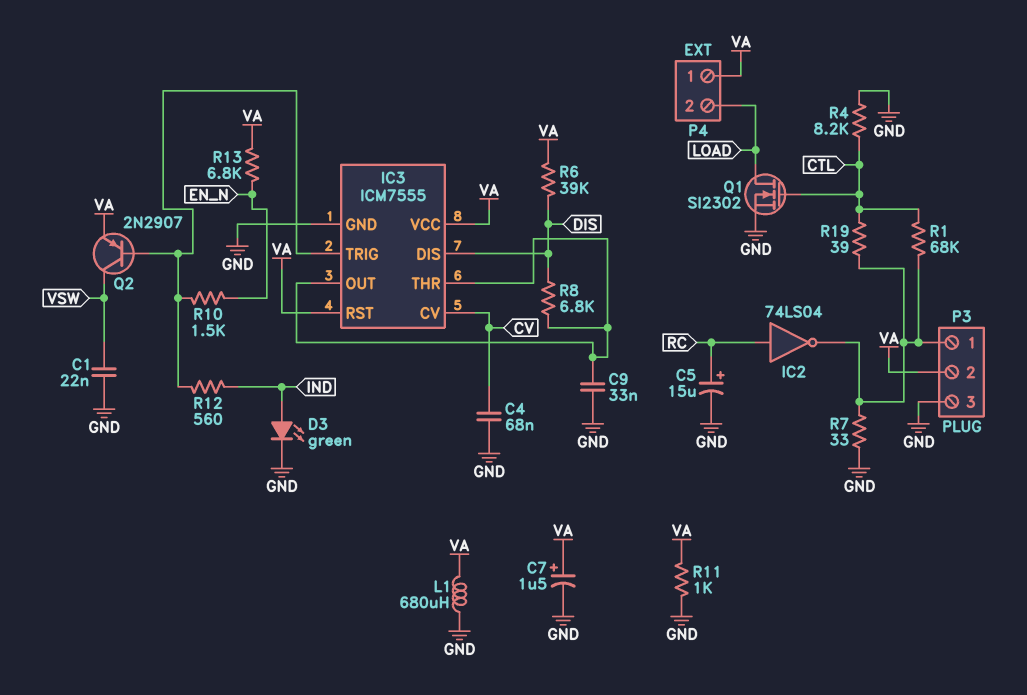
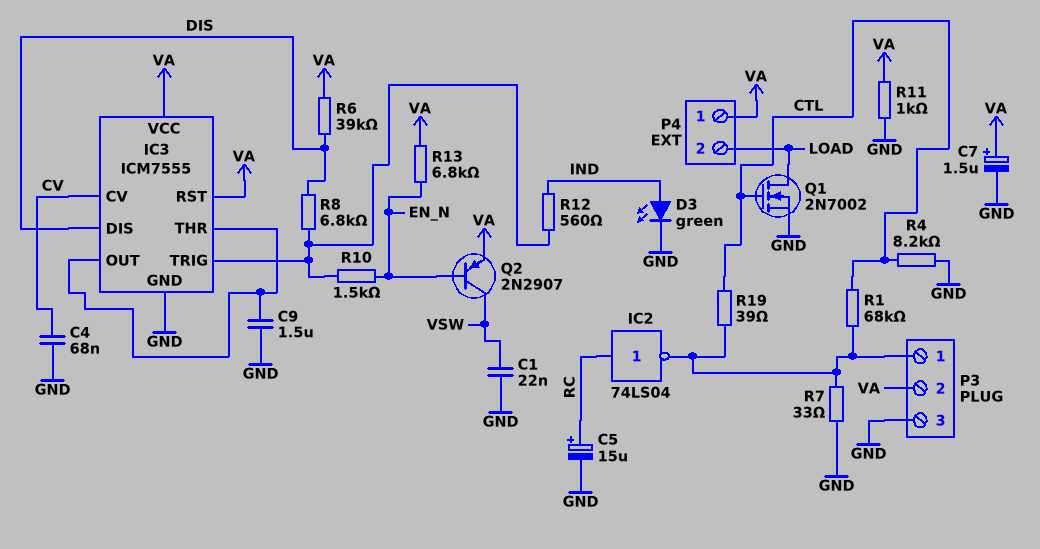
C9: 33nF (GND, IC3/OUT) -> 1.5uF (GND, IC3/OUT)
L1: 680uH (GND, VA) -> none
Q1: NMOS SI2302 (G CTL, D LOAD, S GND) -> NMOS 2N7002 (G CTL, D LOAD, S GND)
Q2: PNP 2N2907 (B IC3/TRIG, C VSW, E VA) -> PNP 2N2907 (B EN_N, C VSW, E VA)
R8: 6.8k (DIS, IC3/OUT) -> 6.8k (DIS, IC3/TRIG)

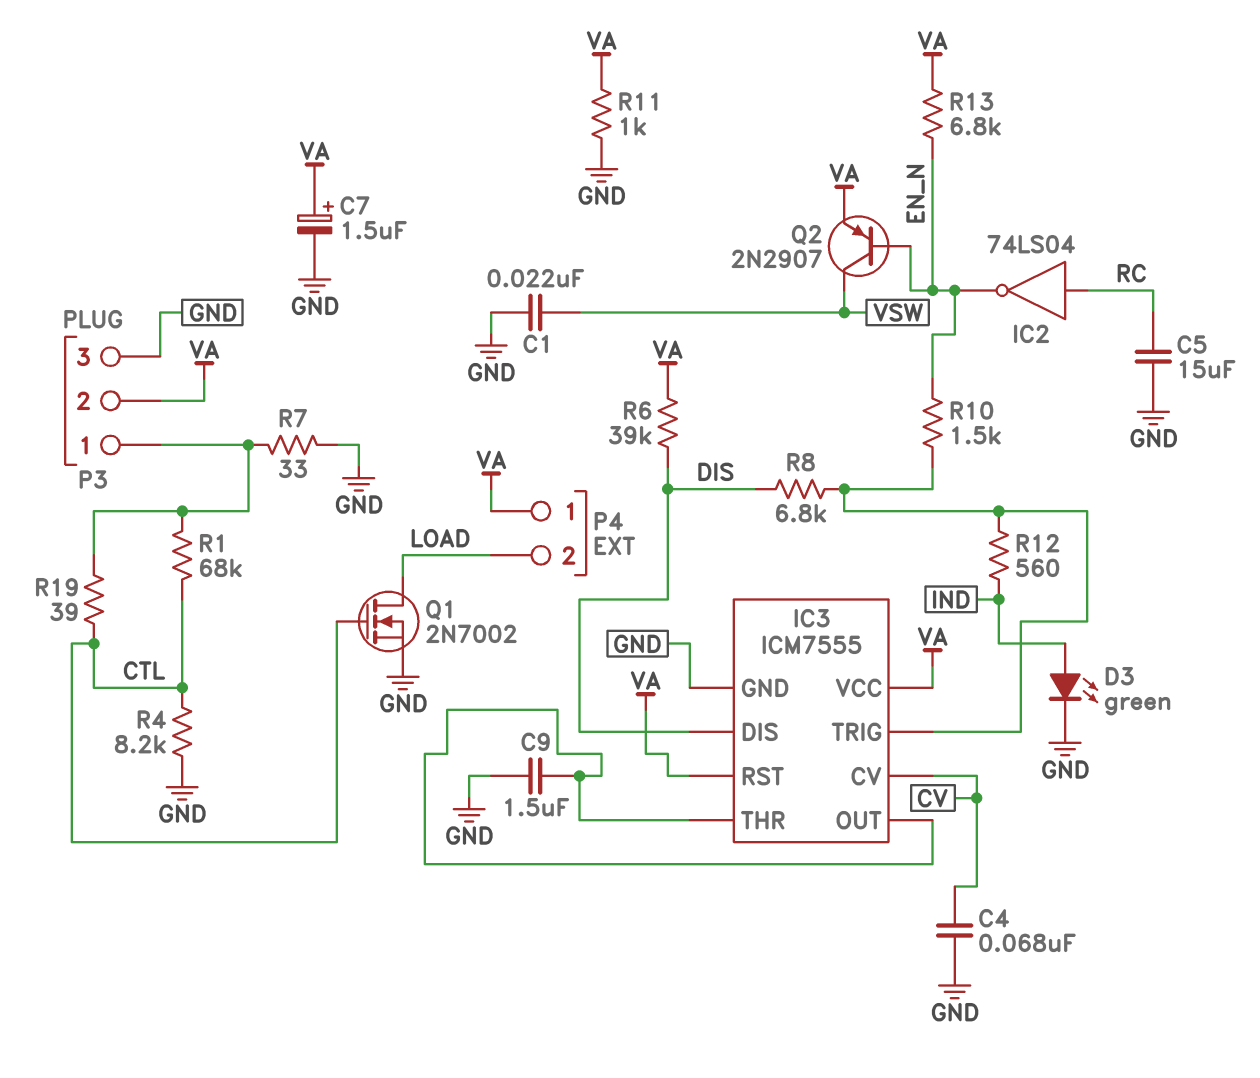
C5: 15uF (plus RC, minus GND) -> 15uF (GND, RC)
IC2: NOT 74LS04 (in RC, out P3/1) -> NOT 74LS04 (in RC, out EN_N)

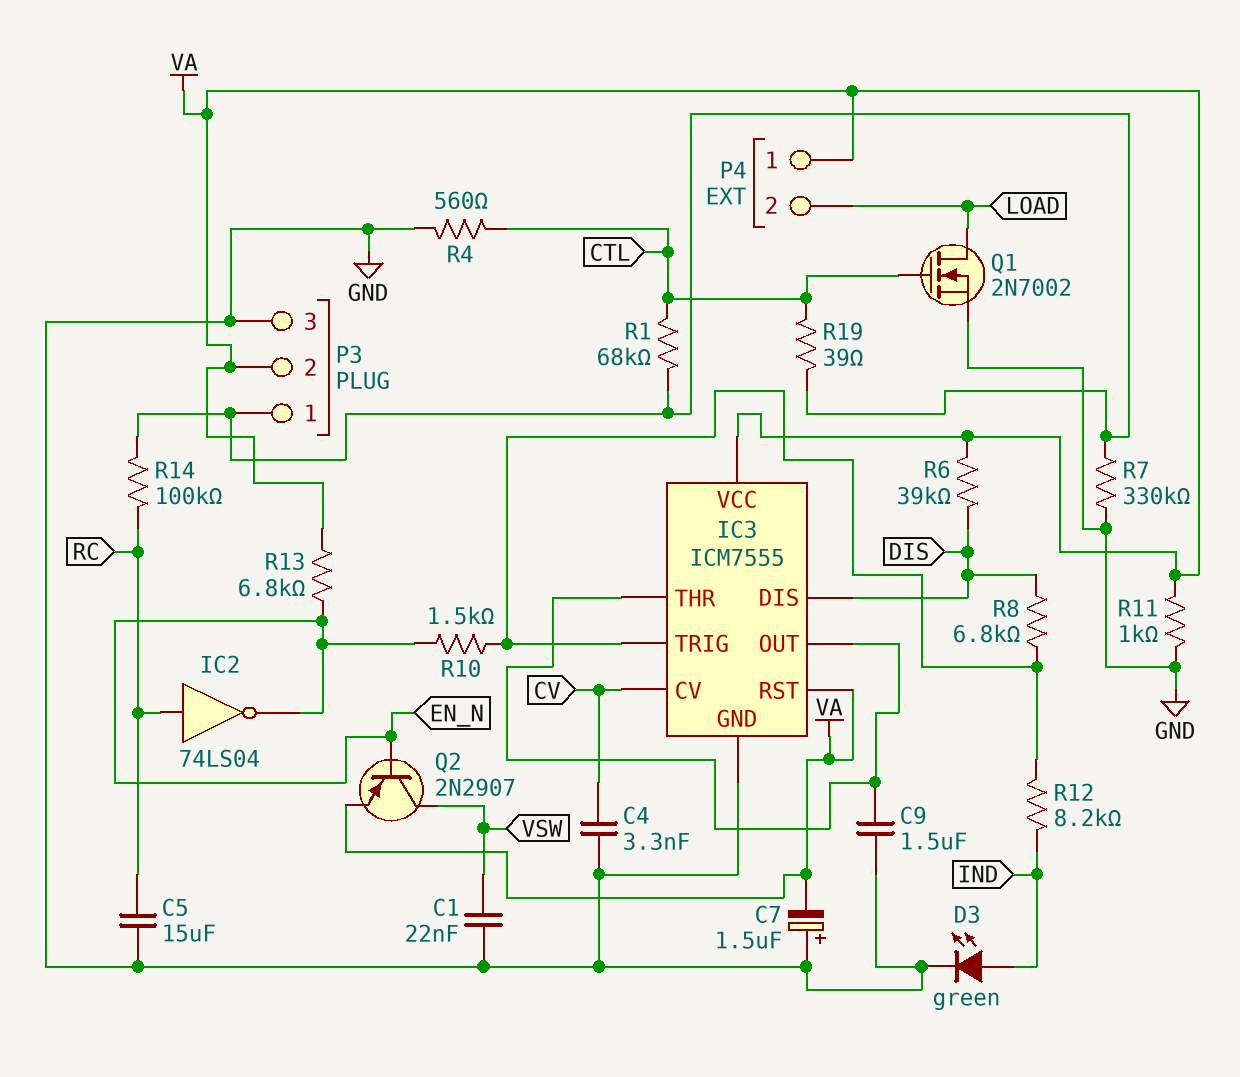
C4: 68nF (CV, GND) -> 3.3nF (CV, GND)
C7: 1.5uF (plus VA, minus GND) -> 1.5uF (plus GND, minus VA)
R4: 8.2k (CTL, GND) -> 560 (CTL, GND)
R7: 33 (GND, P3/1) -> 330k (GND, P3/1)
R12: 560 (IC3/TRIG, IND) -> 8.2k (IC3/TRIG, IND)
R14: none -> 100k (P3/1, RC)

